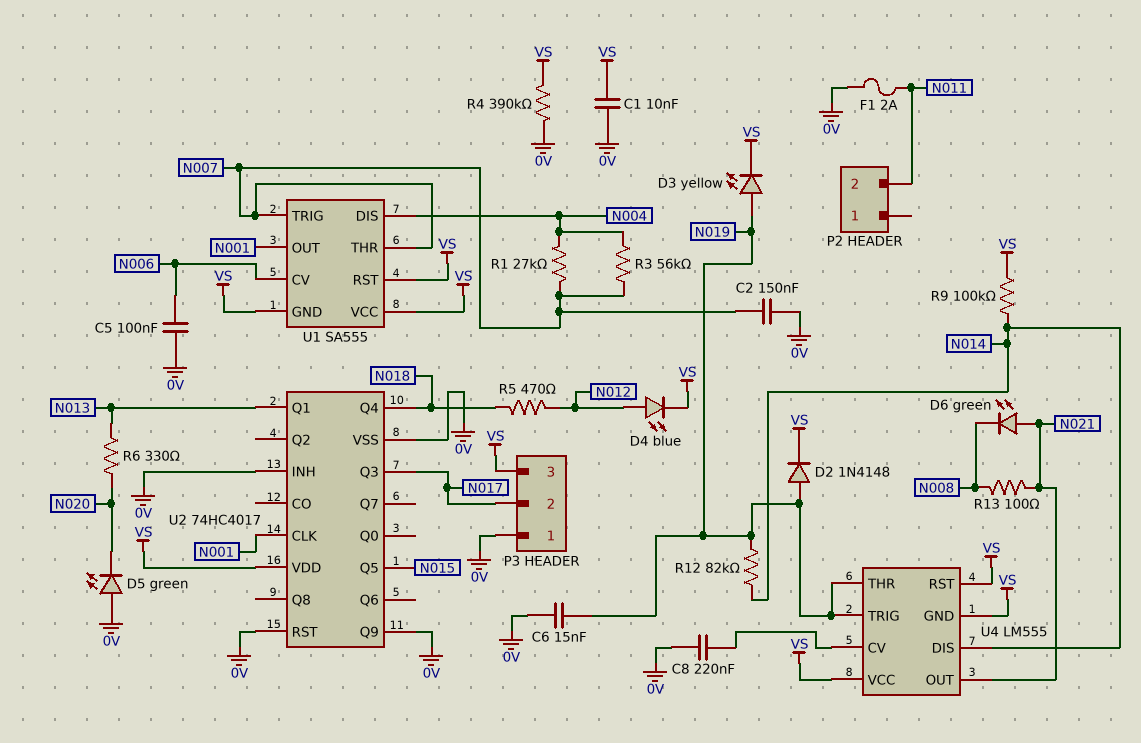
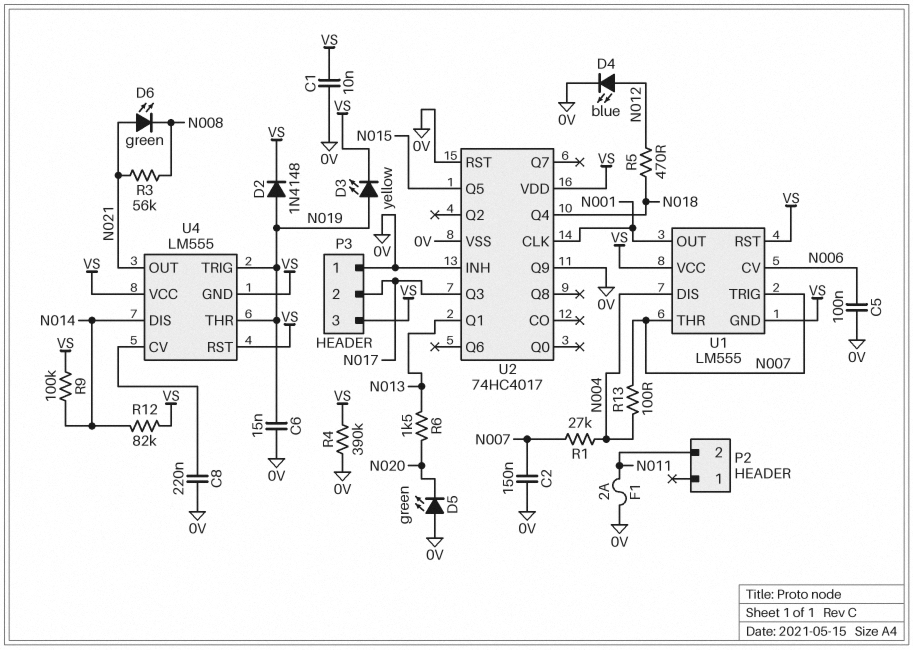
D4: LED blue (A N012, K VS) -> LED blue (A N012, K 0V)
R3: 56k (N004, N007) -> 56k (N008, N021)
R6: 330 (N013, N020) -> 1.5k (N013, N020)
R12: 82k (N014, N019) -> 82k (N014, VS)
R13: 100 (N008, N021) -> 100 (N004, N007)
U1: SA555 -> LM555

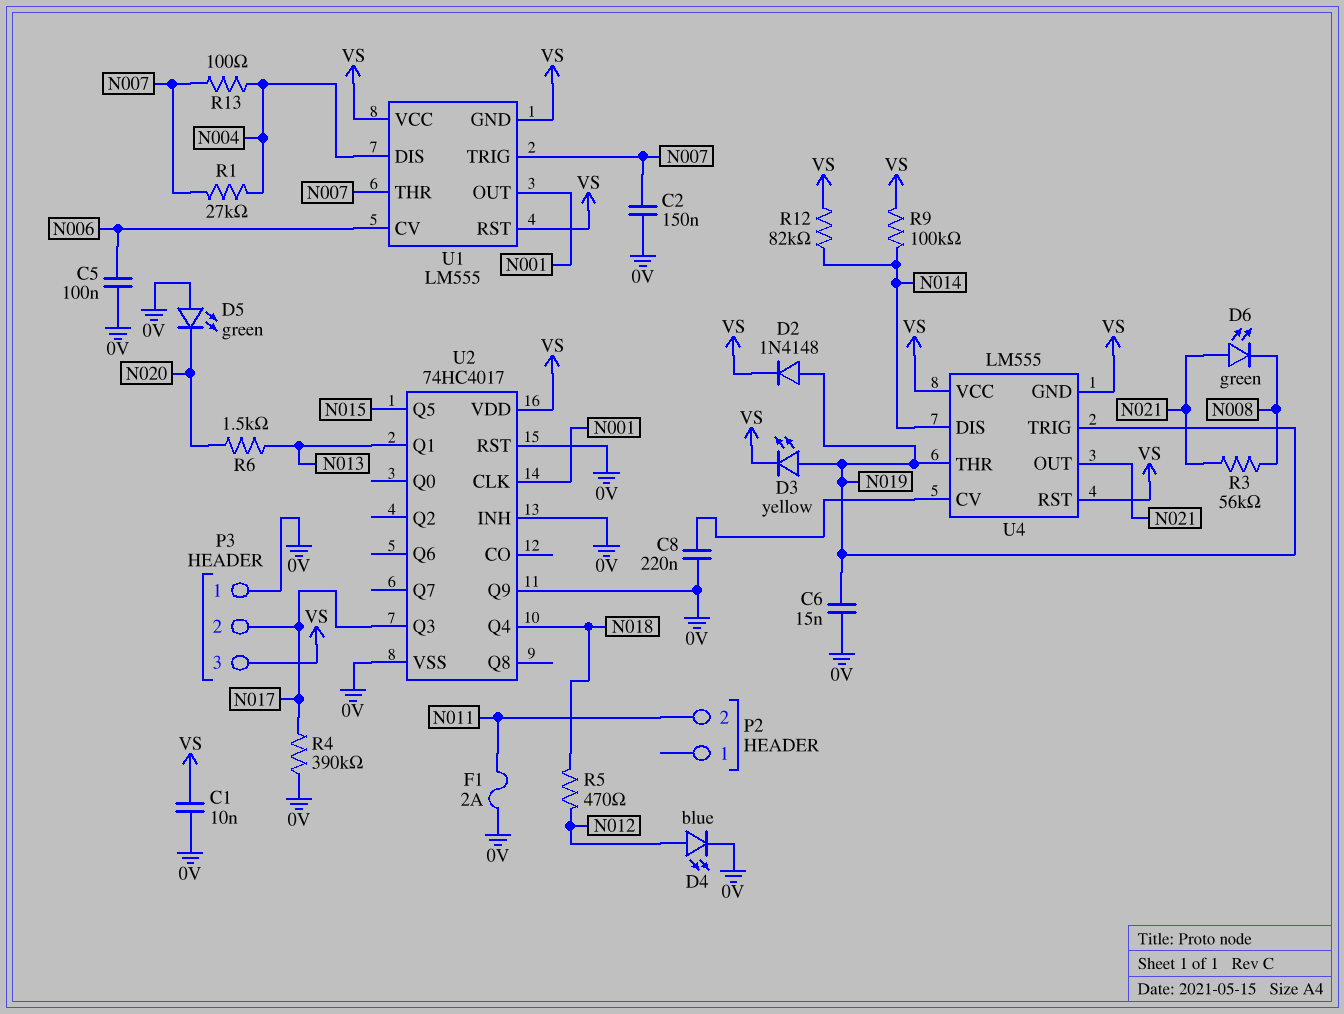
R4: 390k (0V, VS) -> 390k (0V, N017)

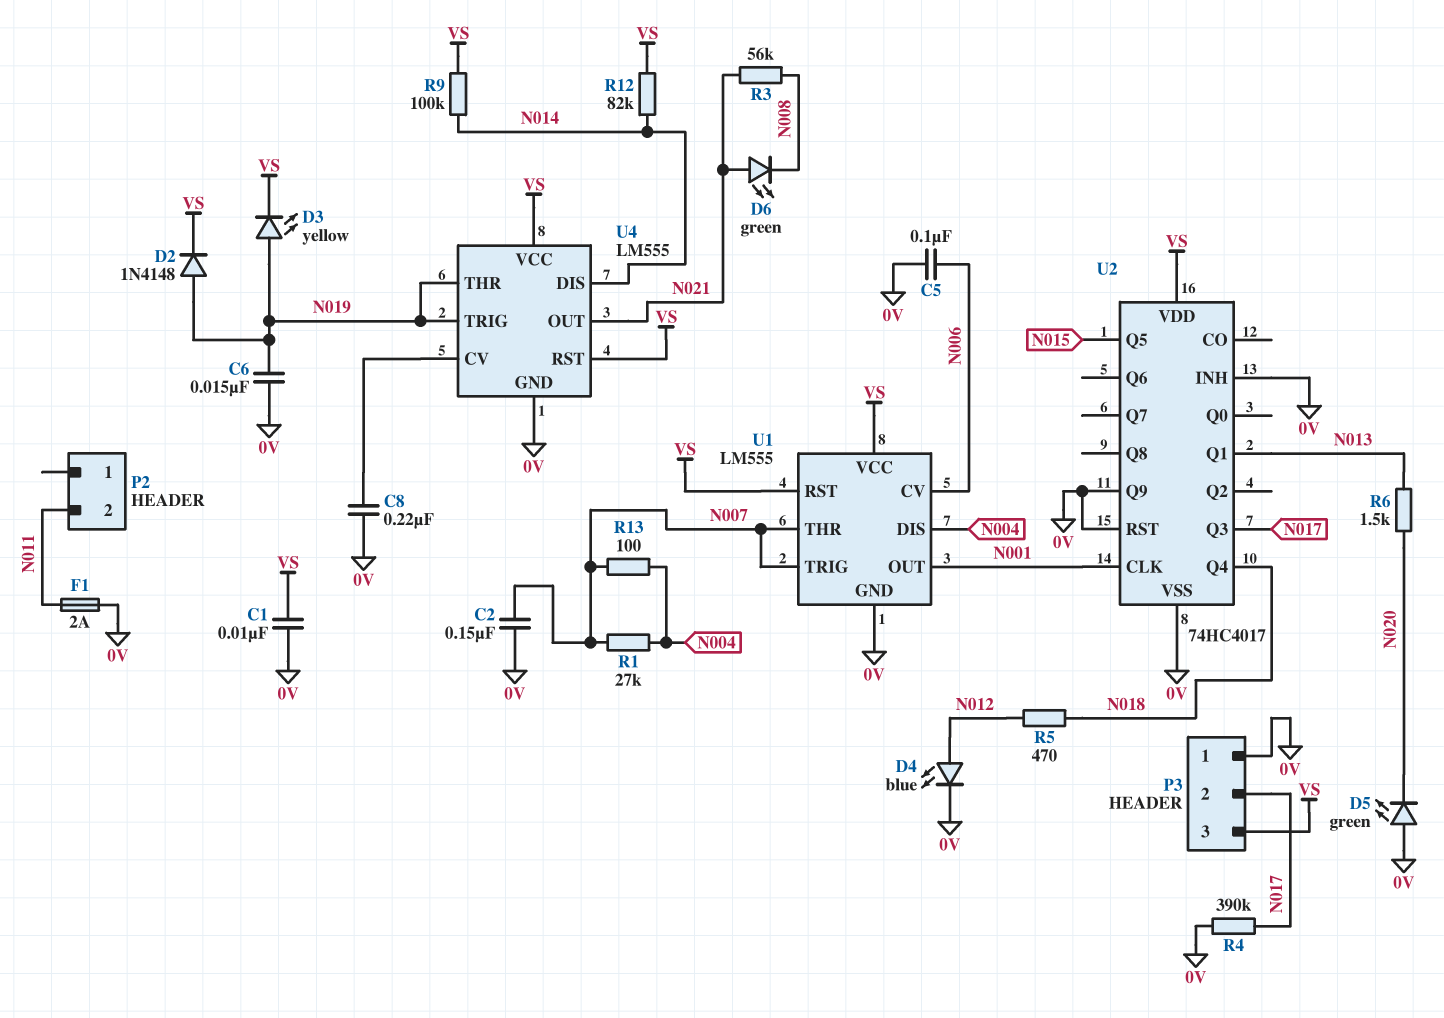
U1 pin GND: VS -> 0V
U4 pin GND: VS -> 0V

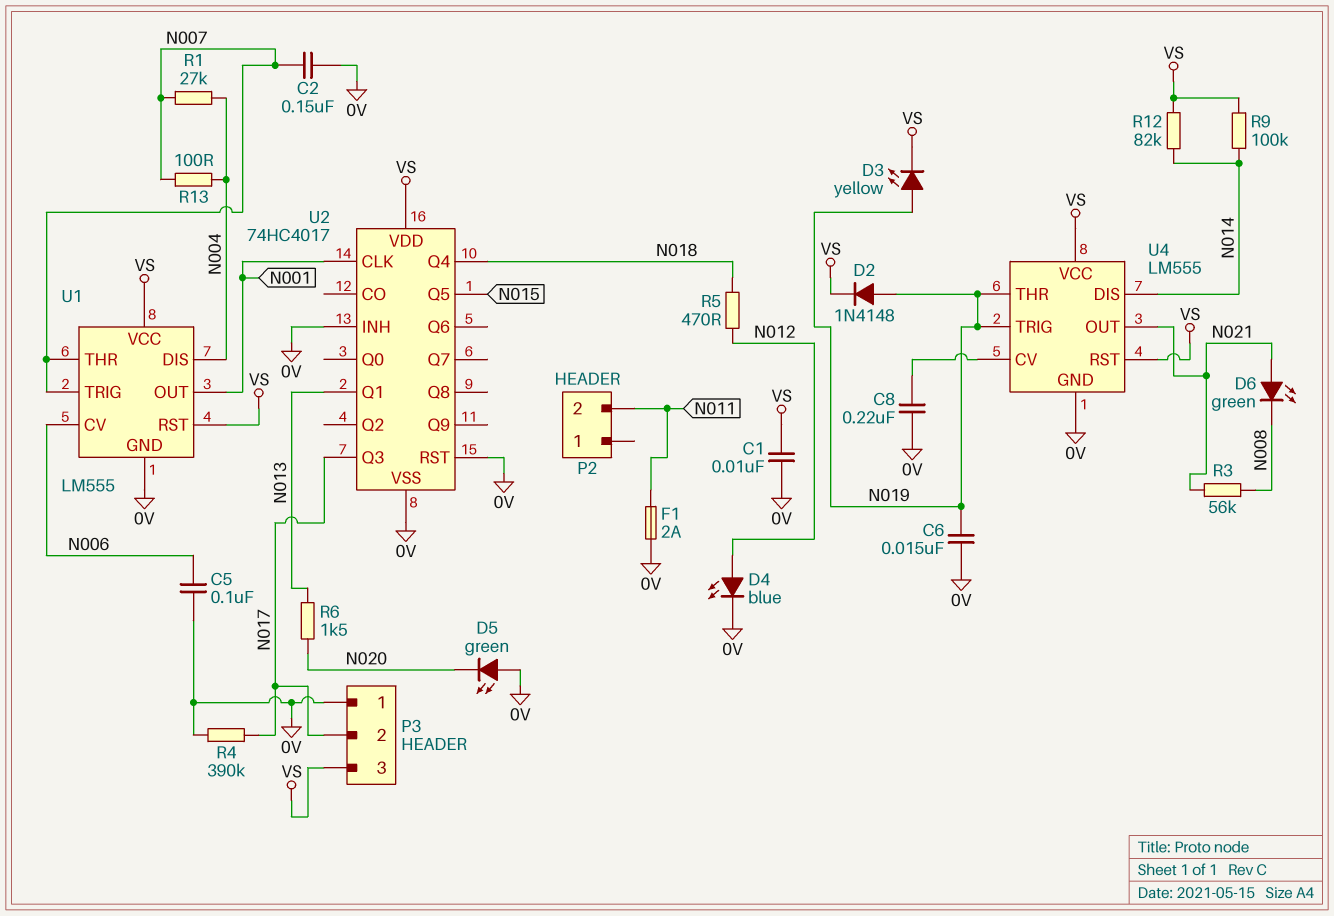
U2 pin Q9: 0V -> none

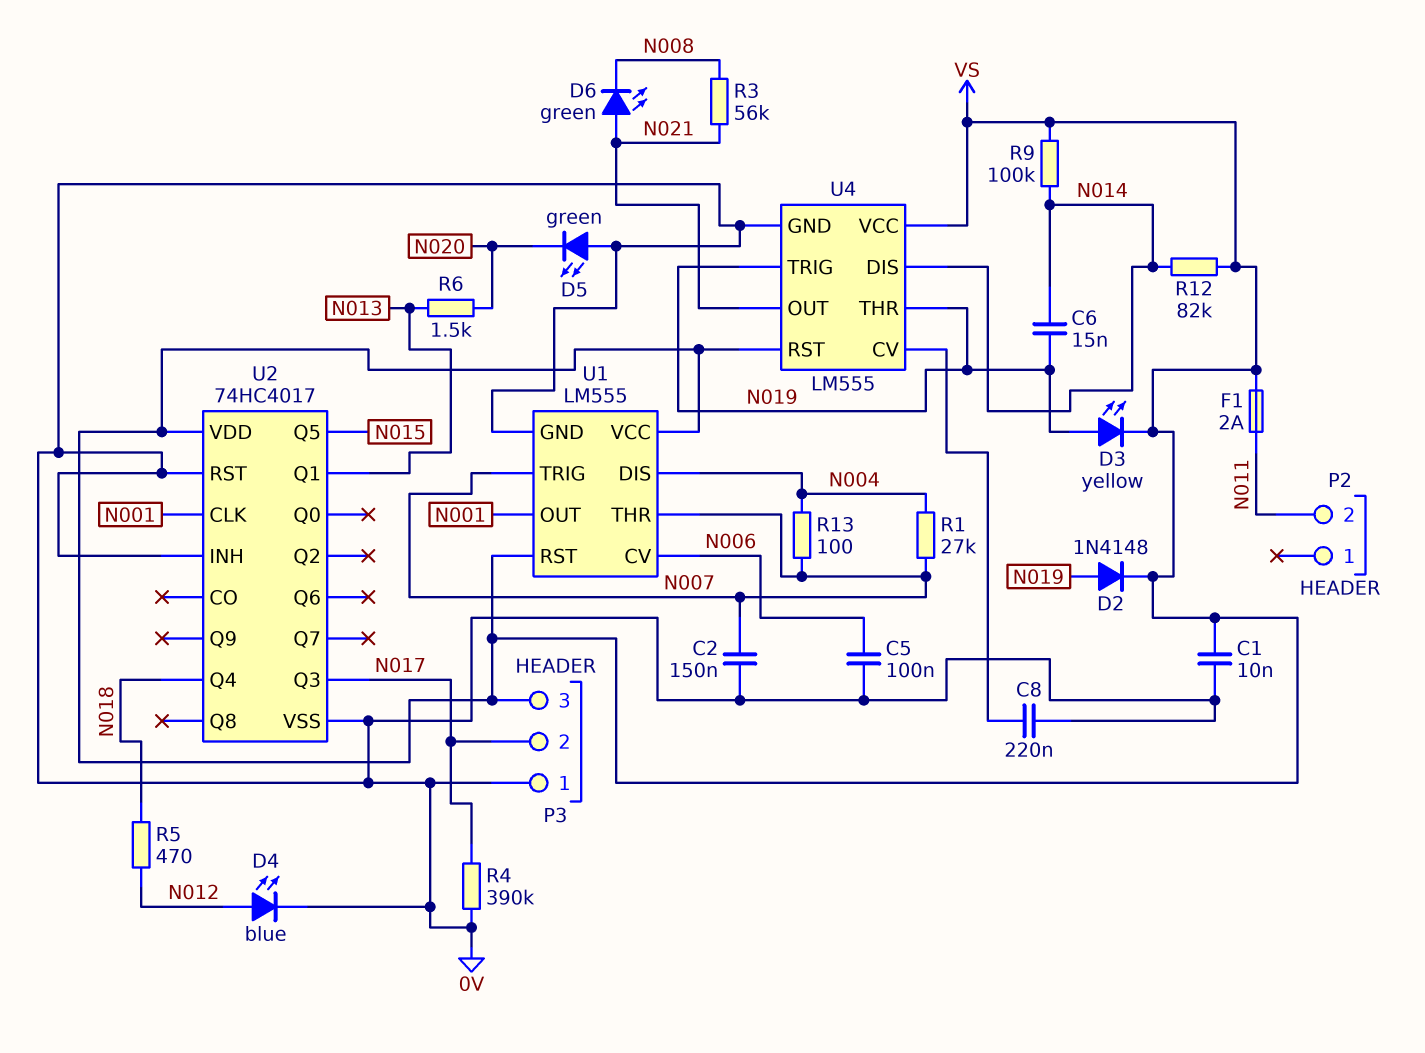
C6: 15nF (0V, N019) -> 15nF (N014, N019)
F1: 2A (0V, N011) -> 2A (N011, VS)

